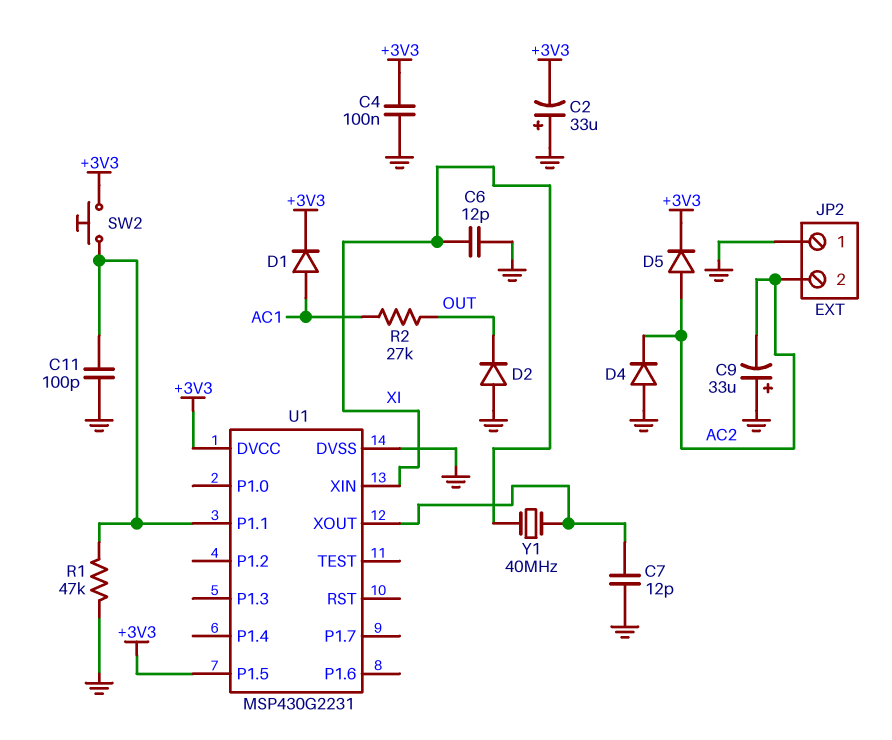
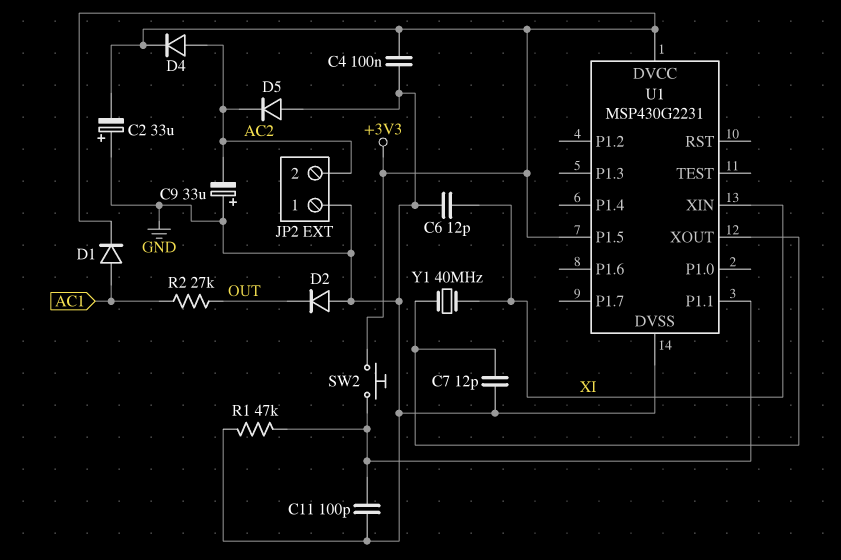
D4: diode (A GND, K AC2) -> diode (A AC2, K +3V3)
D5: diode (A AC2, K +3V3) -> diode (A GND, K AC2)

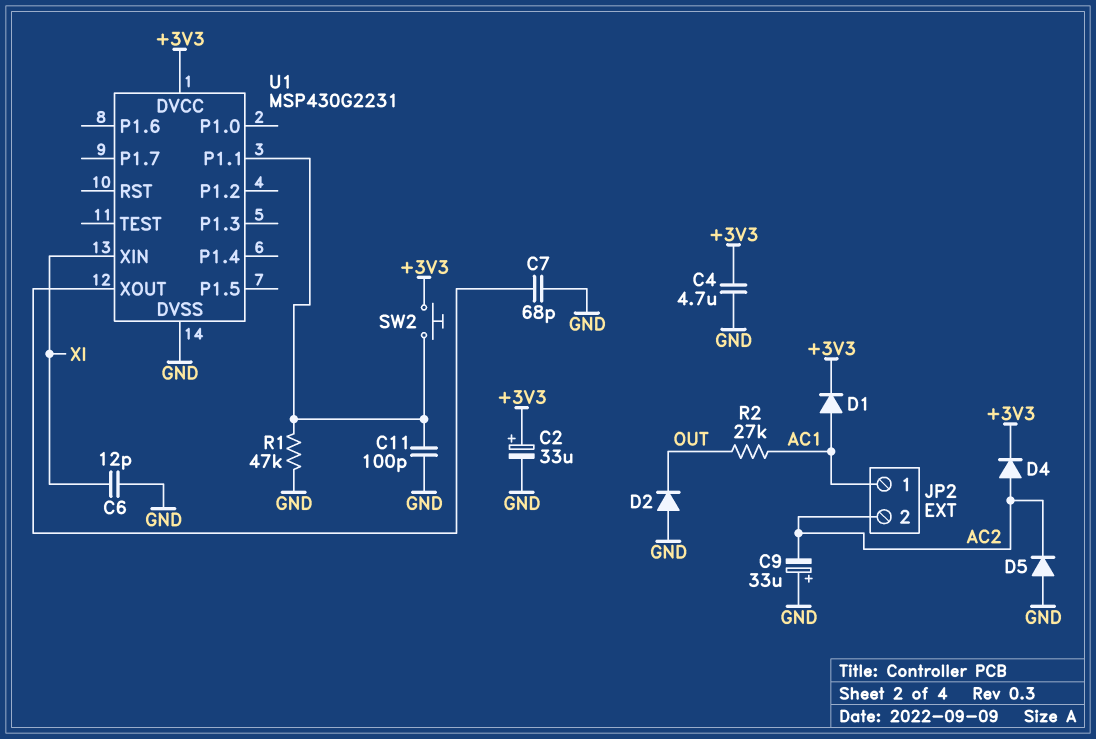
C2: 33uF (plus GND, minus +3V3) -> 33uF (plus +3V3, minus GND)
C4: 100nF (+3V3, GND) -> 4.7uF (+3V3, GND)
C7: 12pF (GND, U1/XOUT) -> 68pF (GND, U1/XOUT)
JP2 pin 1: GND -> AC1
U1 pin P1.5: +3V3 -> none
Y1: 40MHz (U1/XOUT, XI) -> none

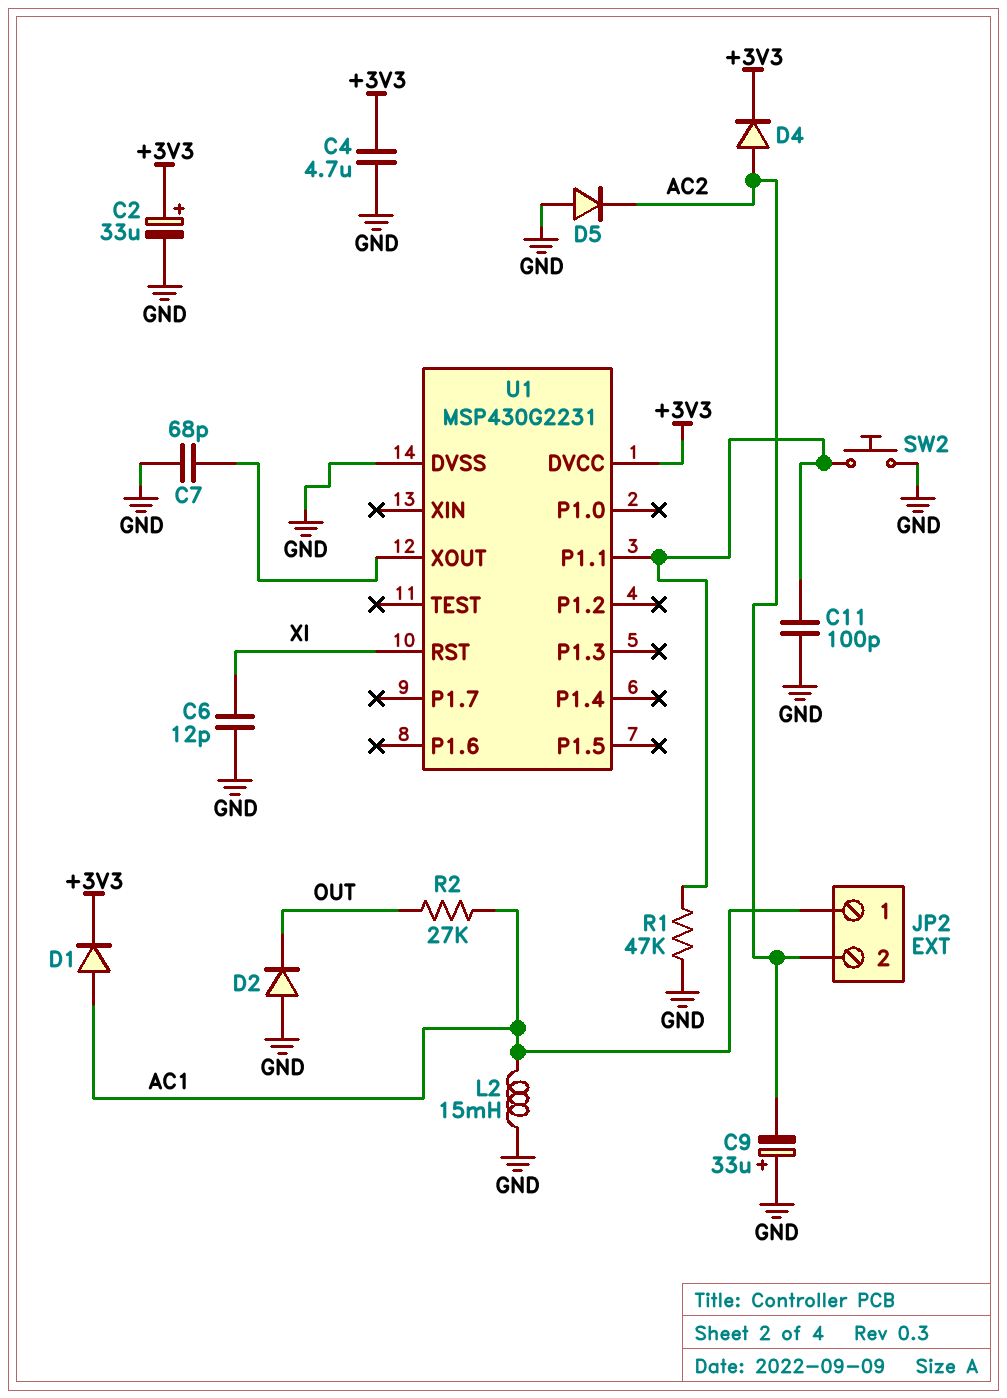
L2: none -> 15mH (AC1, GND)
SW2: button (+3V3, U1/P1.1) -> button (GND, U1/P1.1)
U1 pin RST: none -> XI
U1 pin XIN: XI -> none

